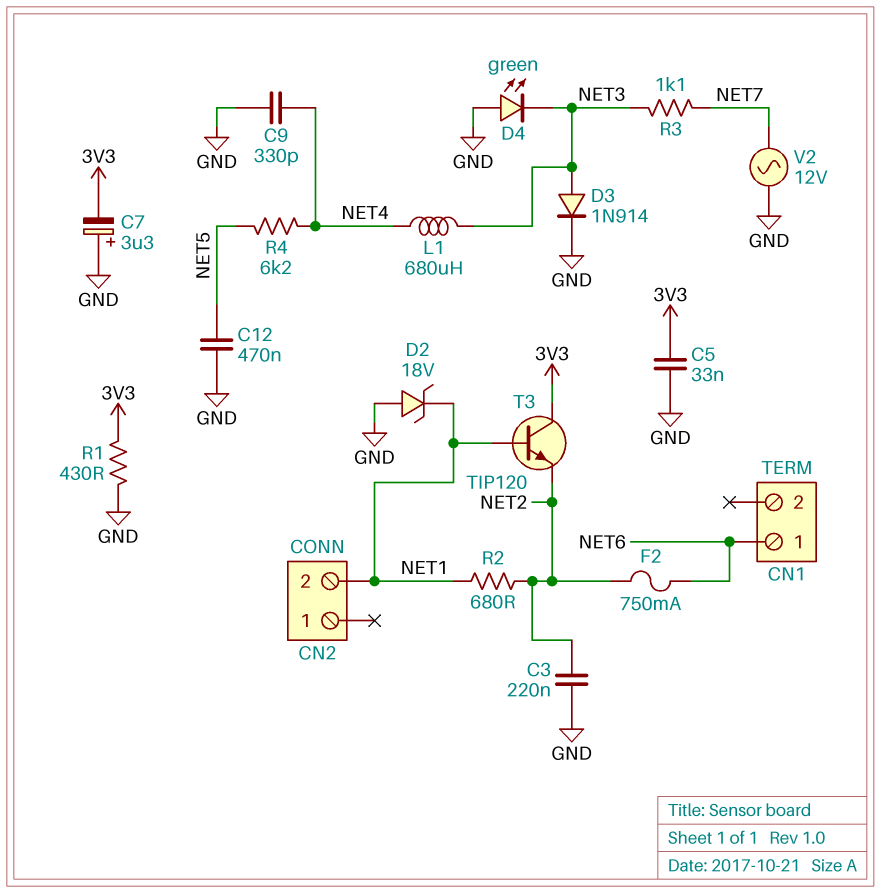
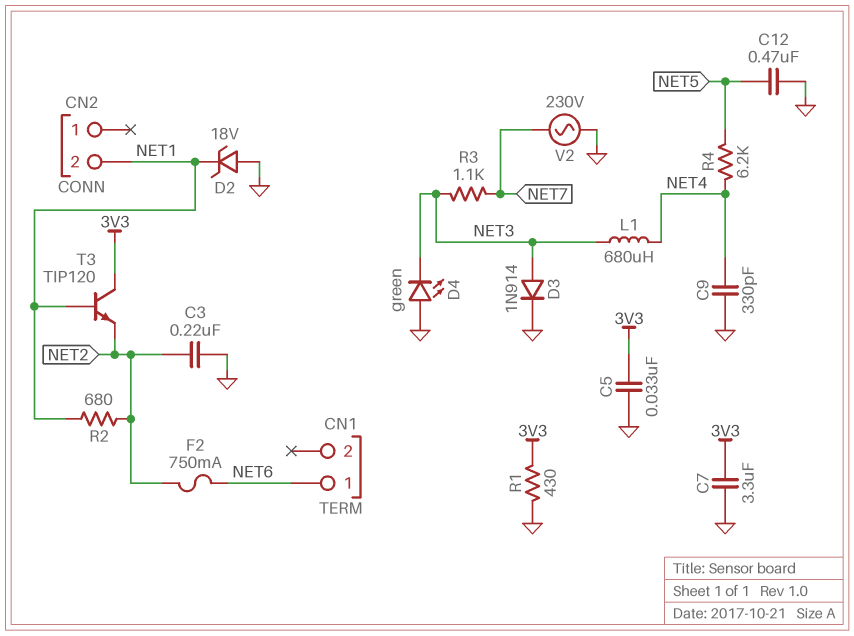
C7: 3.3uF (plus GND, minus 3V3) -> 3.3uF (3V3, GND)
V2: AC 12V (GND, NET7) -> AC 230V (GND, NET7)

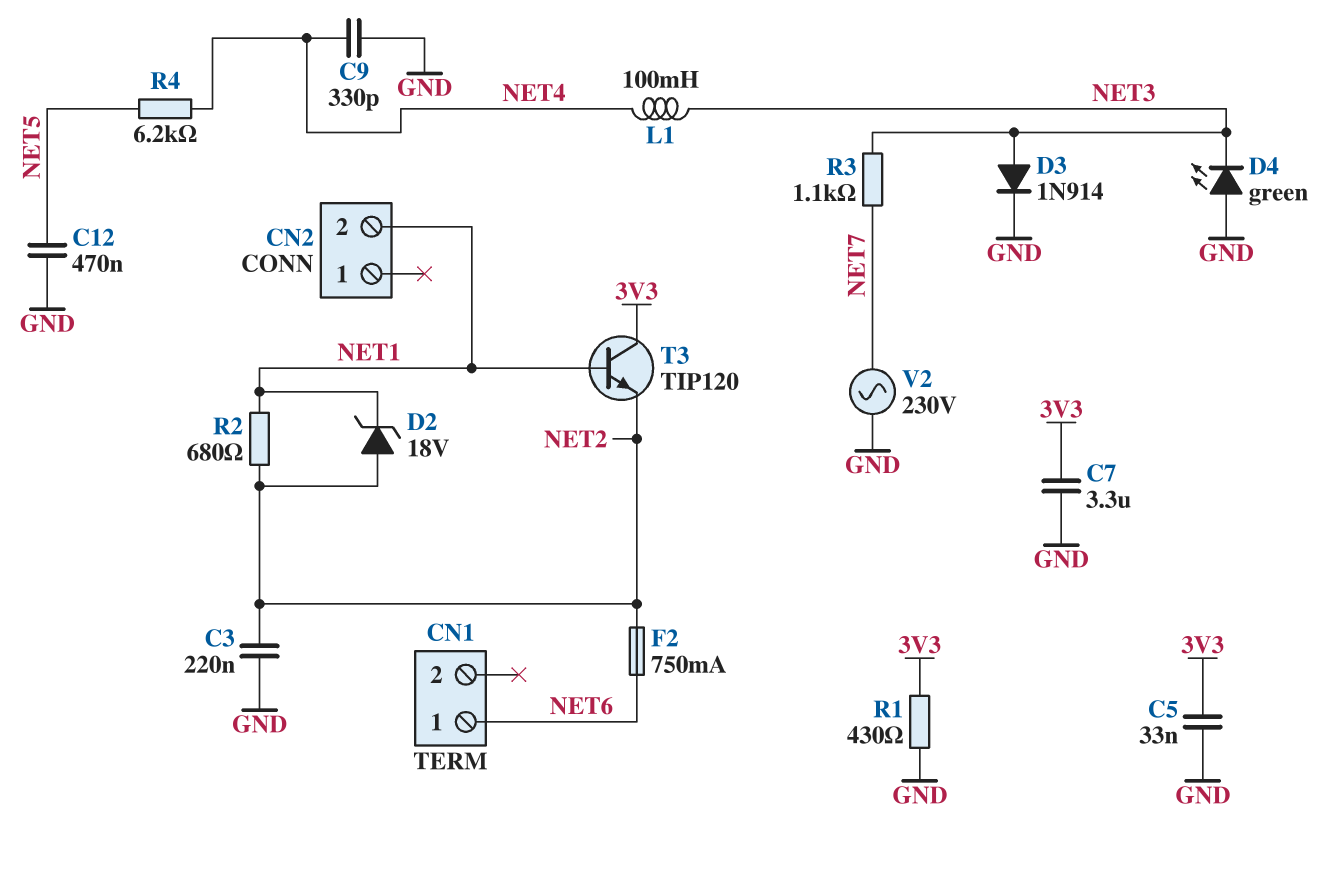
D2: zener 18V (A GND, K NET1) -> zener 18V (A NET2, K NET1)
L1: 680uH (NET3, NET4) -> 100mH (NET3, NET4)

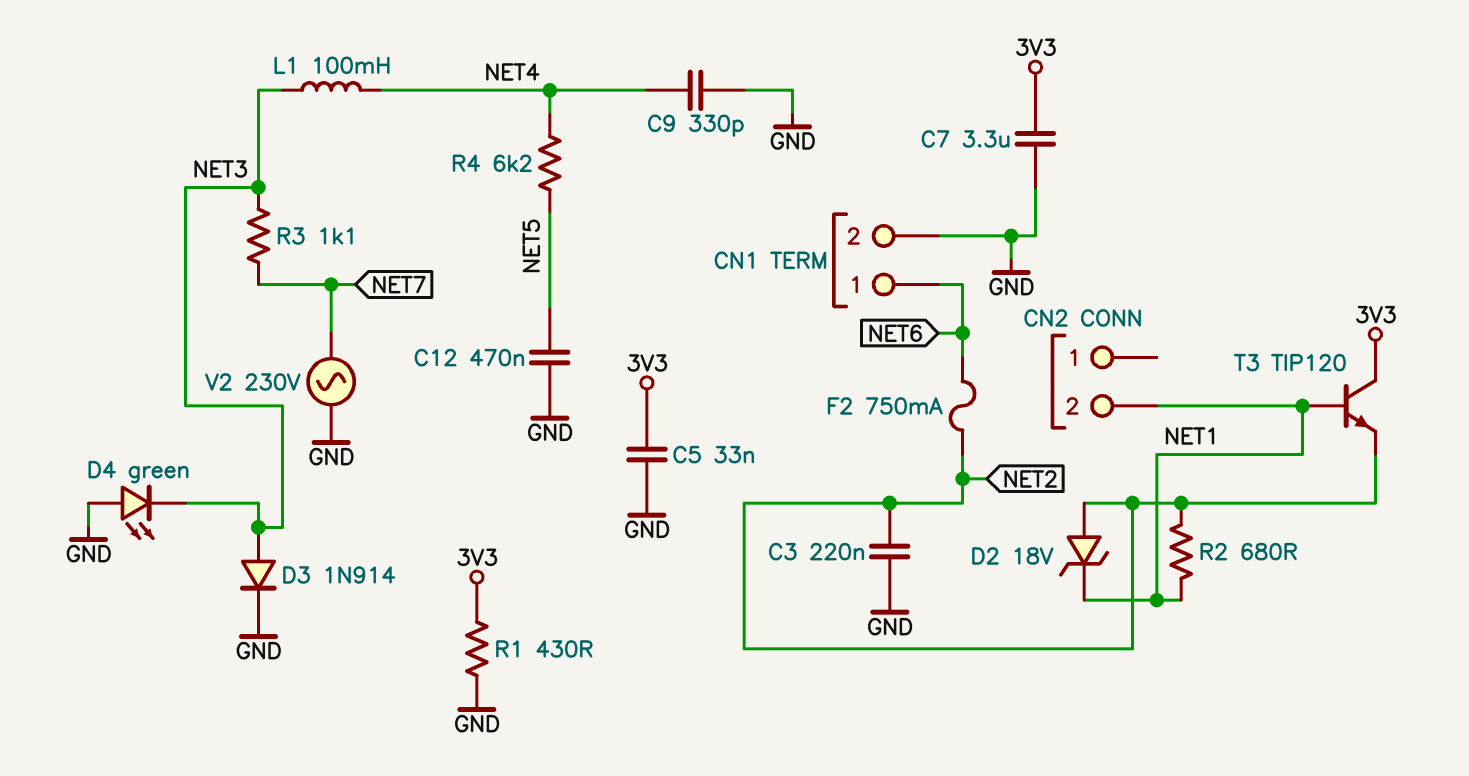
CN1 pin 2: none -> GND

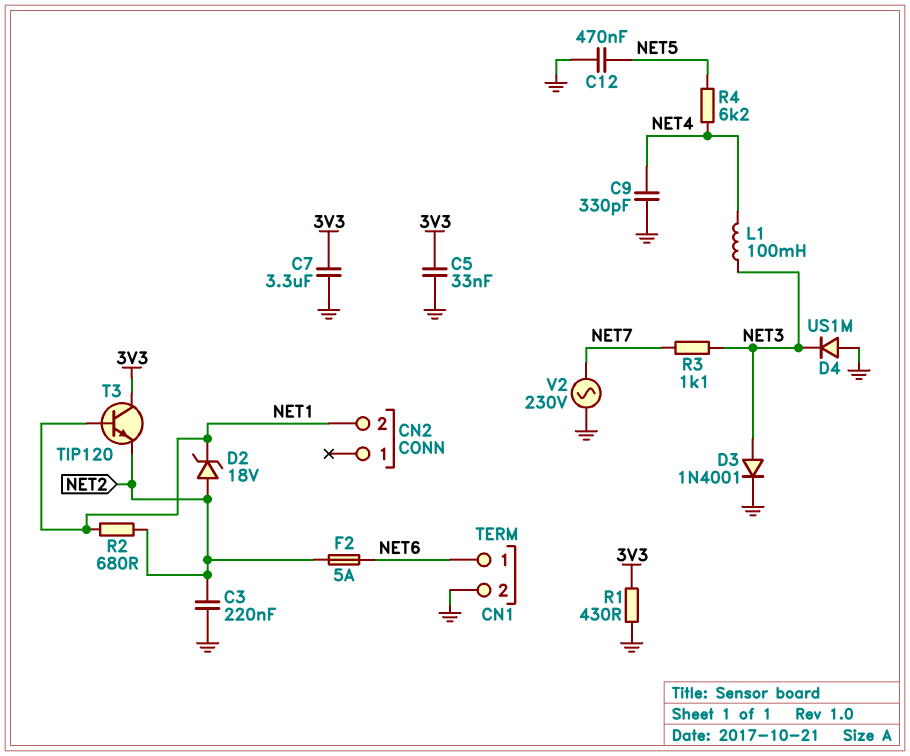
D3: diode 1N914 (A NET3, K GND) -> diode 1N4001 (A NET3, K GND)
D4: LED green (A GND, K NET3) -> diode US1M (A GND, K NET3)
F2: 750mA (NET2, NET6) -> 5A (NET2, NET6)

